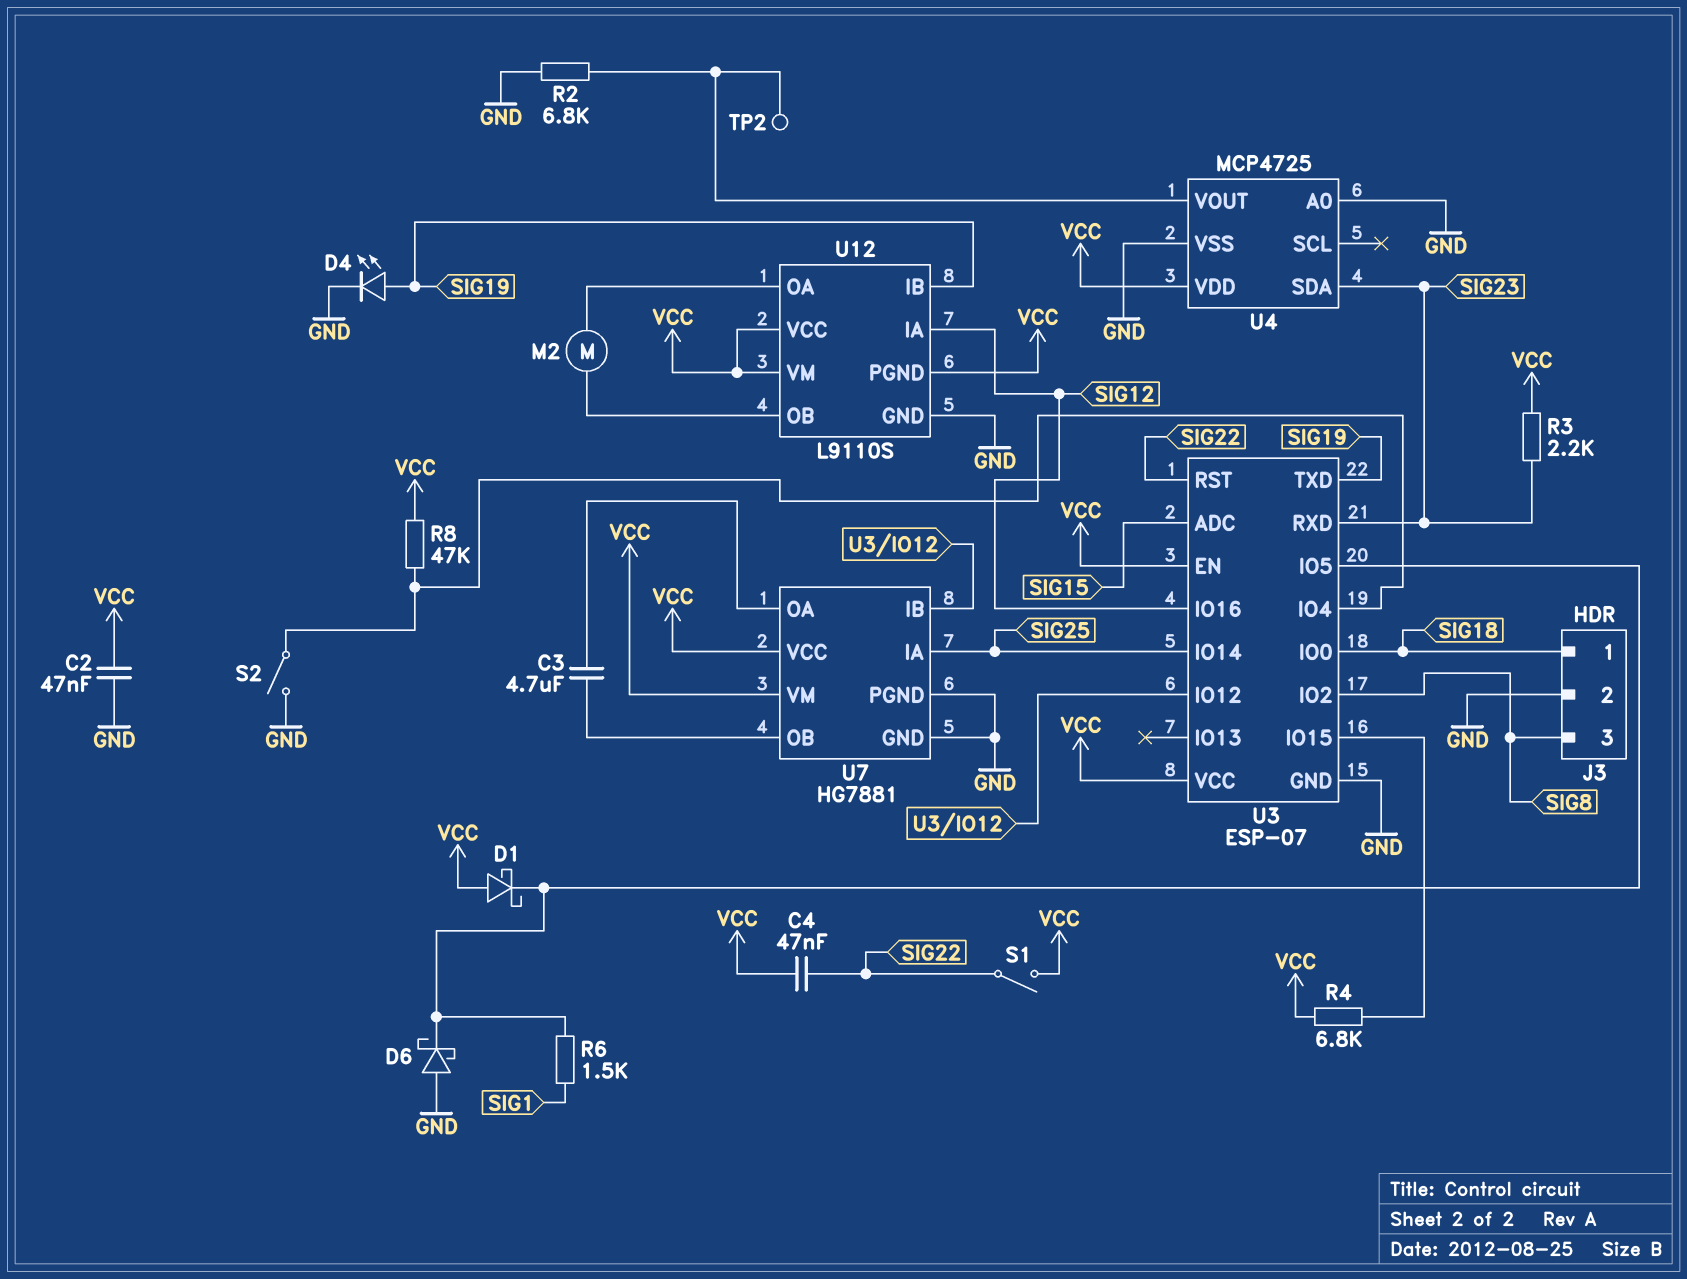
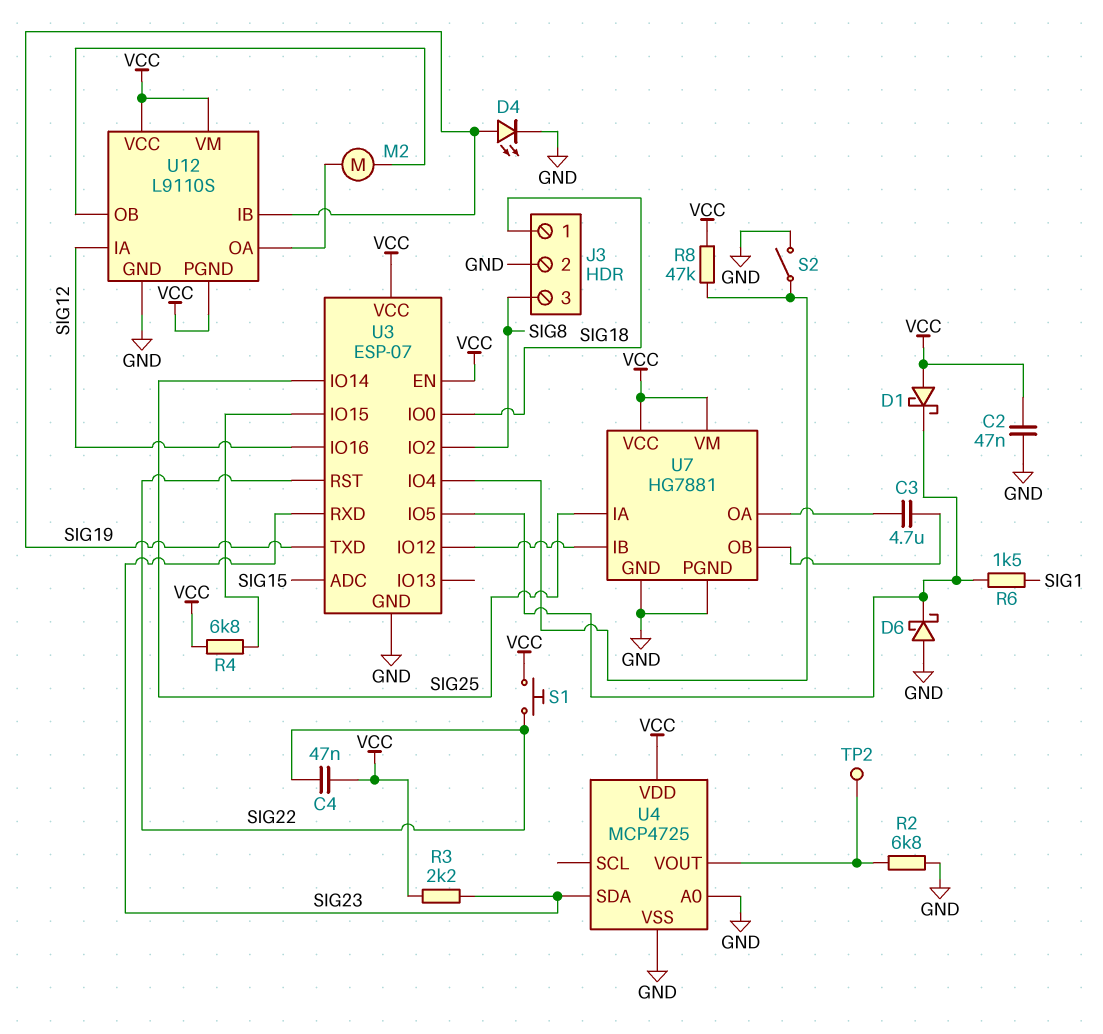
S1: switch (SIG22, VCC) -> button (SIG22, VCC)

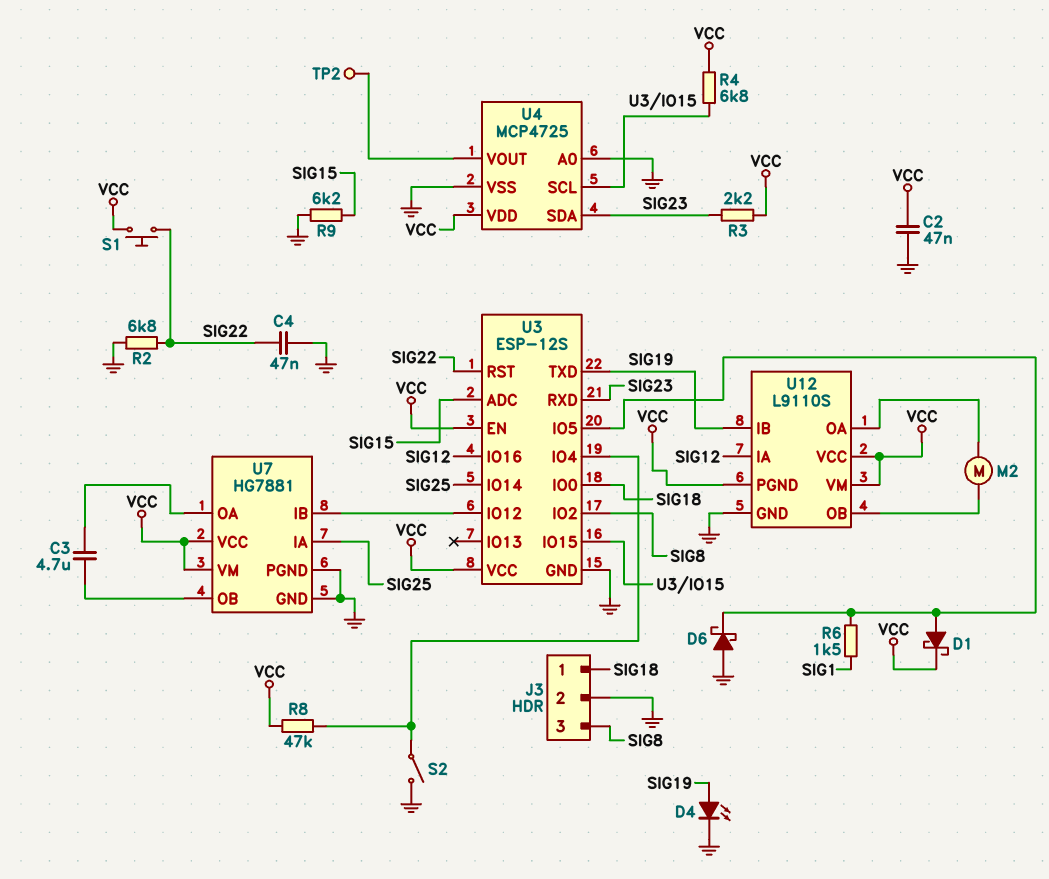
C4: 47nF (SIG22, VCC) -> 47nF (GND, SIG22)
D1: schottky (A VCC, K U3/IO5) -> schottky (A U3/IO5, K VCC)
R2: 6.8k (GND, U4/VOUT) -> 6.8k (GND, SIG22)
R9: none -> 6.2k (GND, SIG15)
U3: ESP-07 -> ESP-12S
U4 pin SCL: none -> U3/IO15

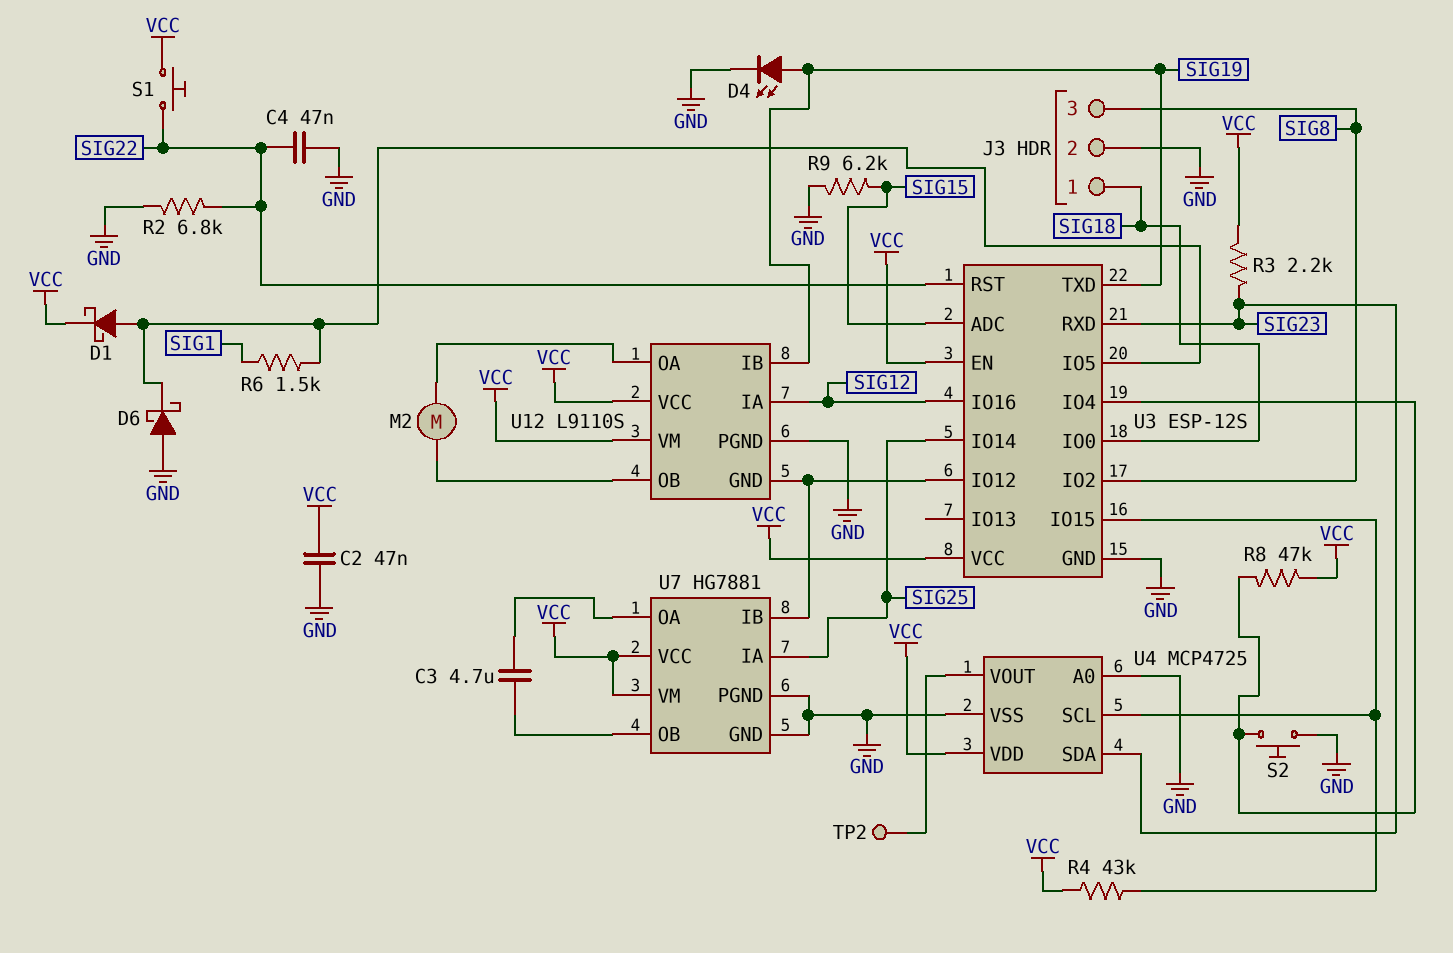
R4: 6.8k (U3/IO15, VCC) -> 43k (U3/IO15, VCC)
S2: switch (GND, U3/IO4) -> button (GND, U3/IO4)
U12 pin GND: GND -> U3/IO12
U12 pin PGND: VCC -> GND

